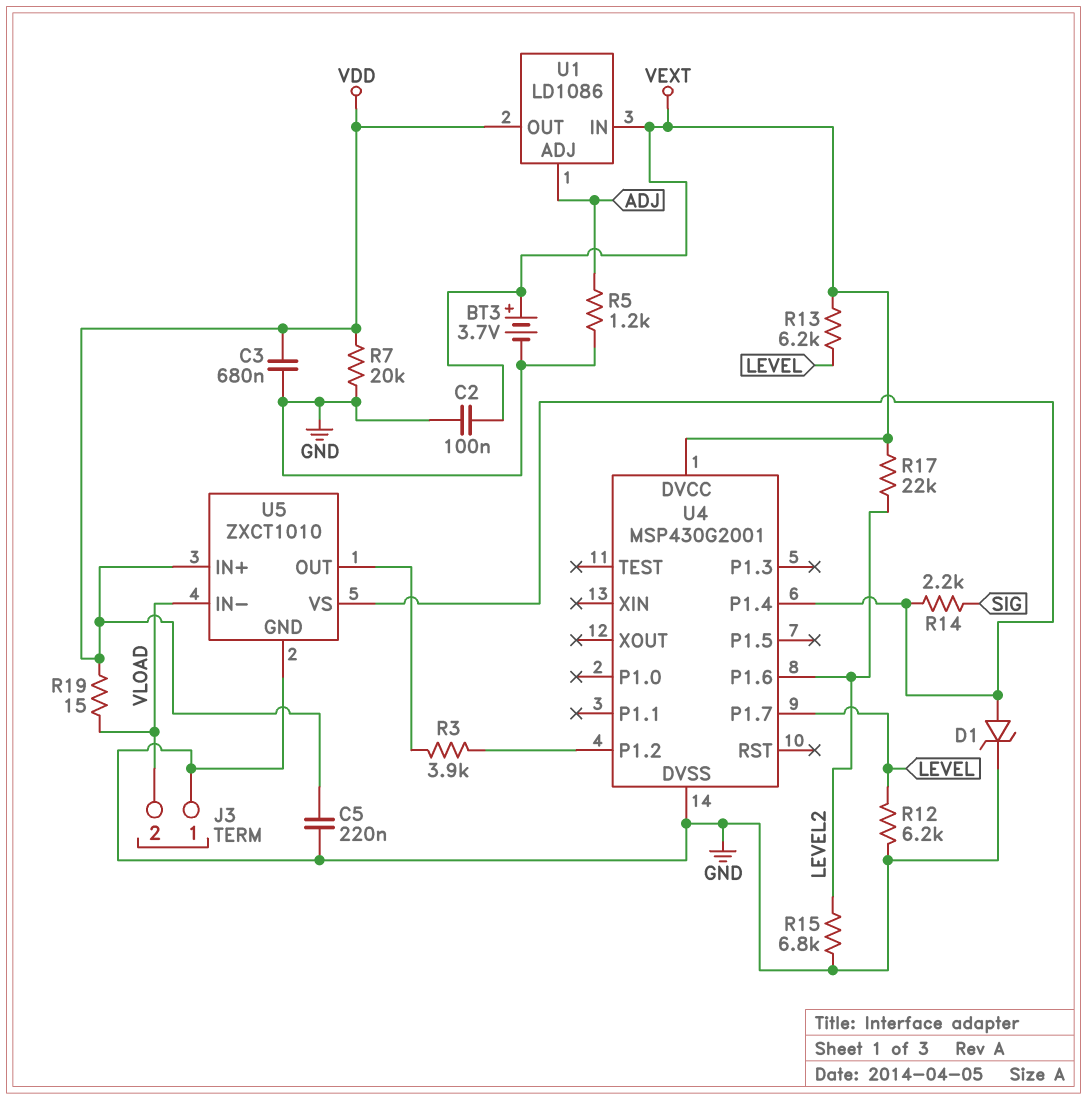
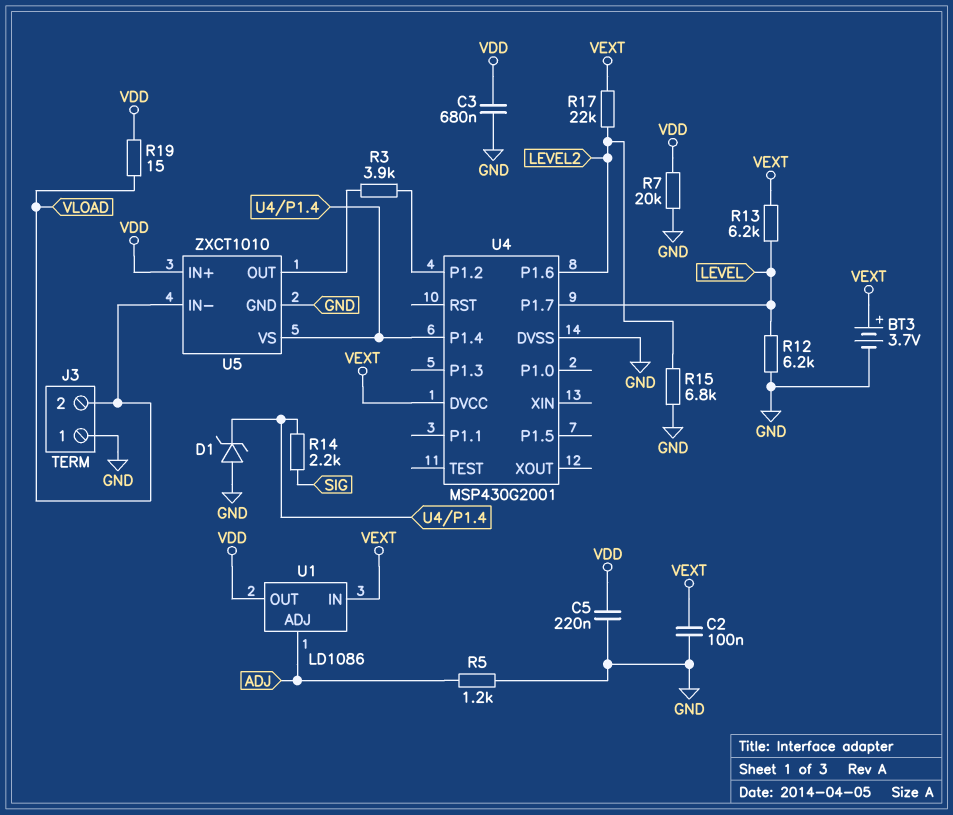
D1: zener (A U4/P1.4, K GND) -> zener (A GND, K U4/P1.4)

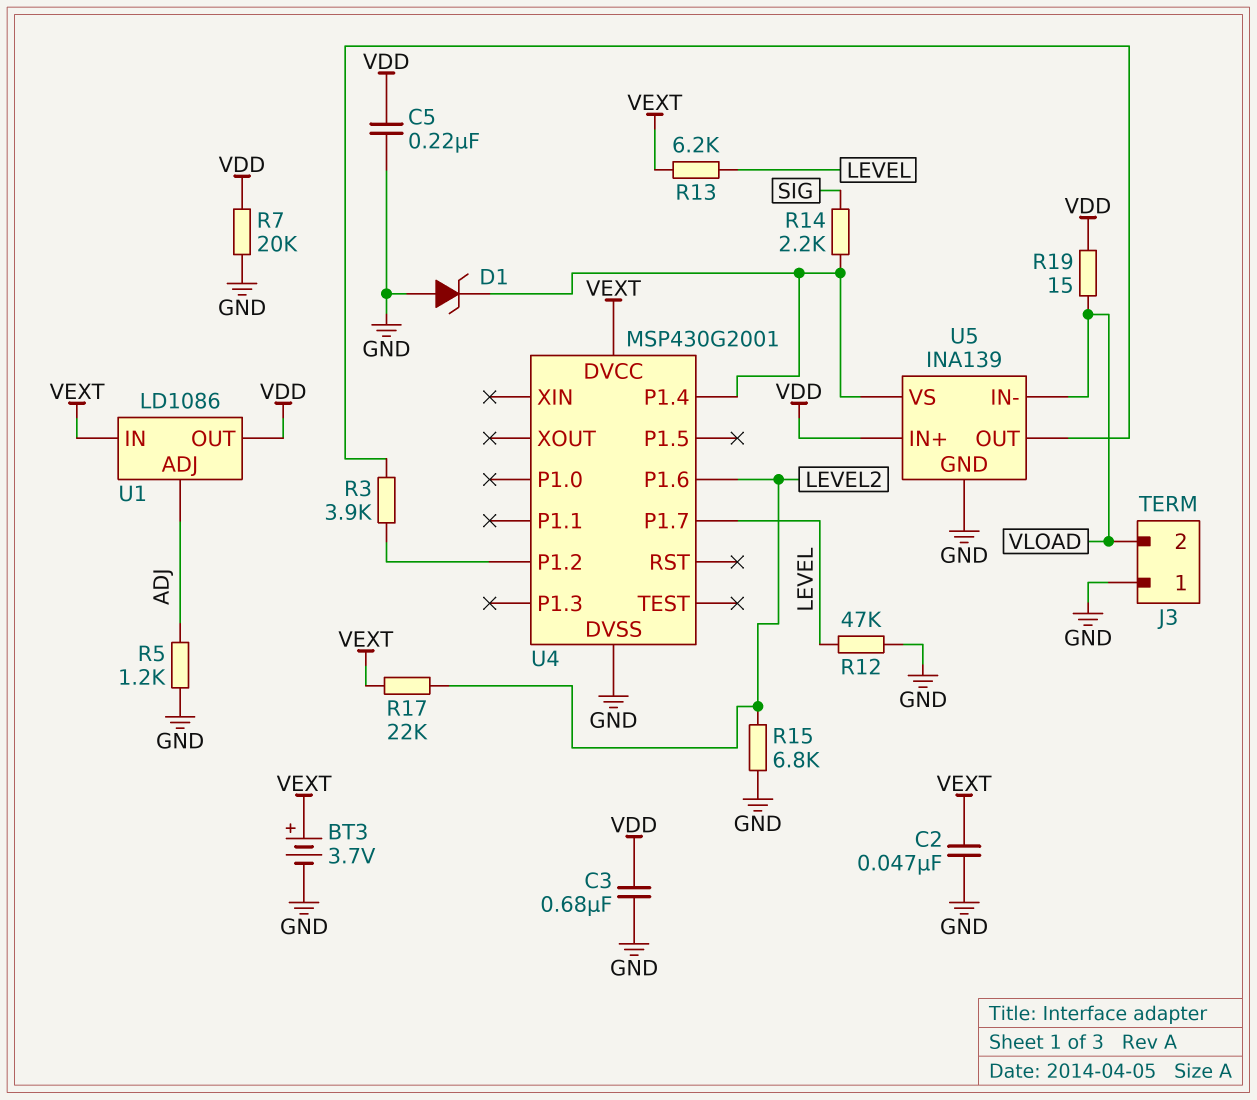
C2: 100nF (GND, VEXT) -> 47nF (GND, VEXT)
R12: 6.2k (GND, LEVEL) -> 47k (GND, LEVEL)
U5: ZXCT1010 -> INA139

